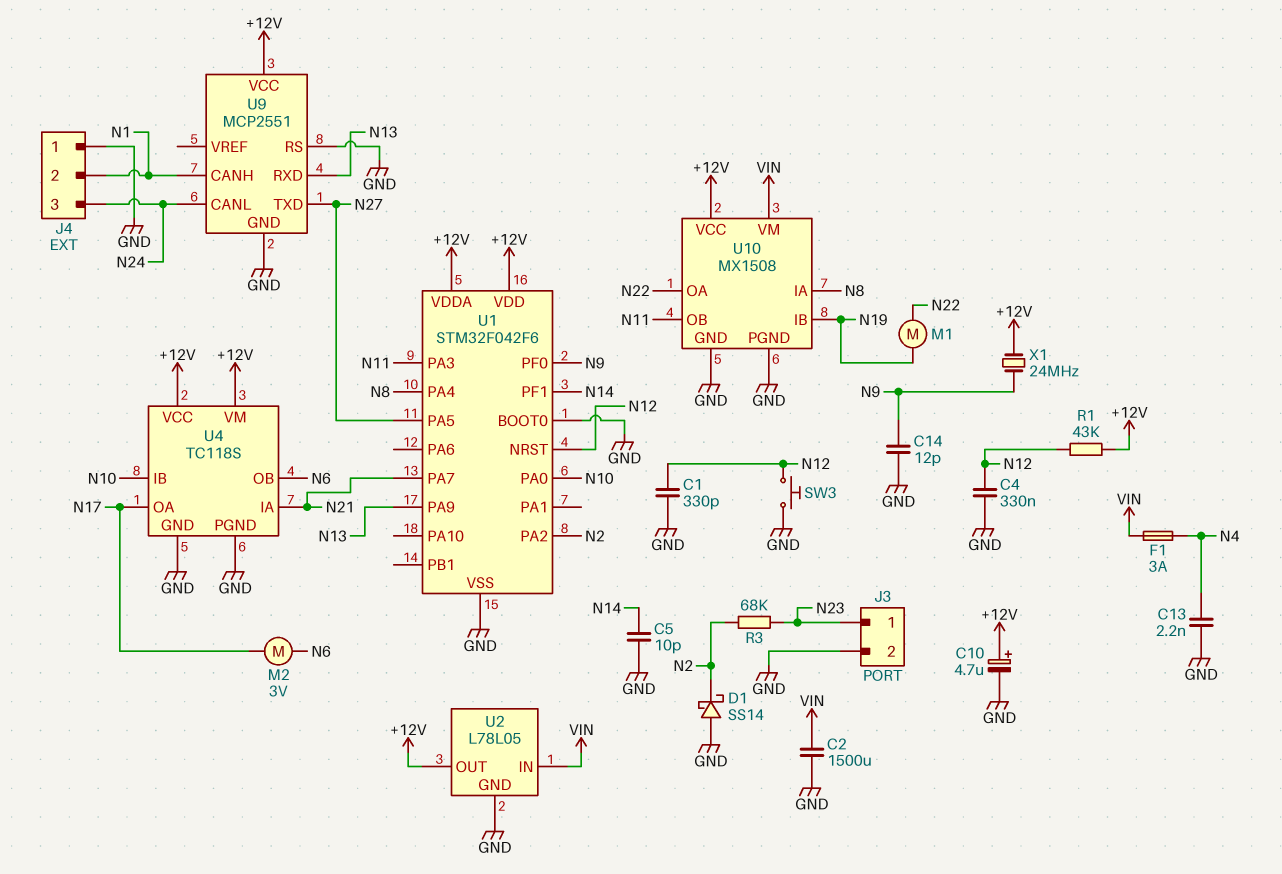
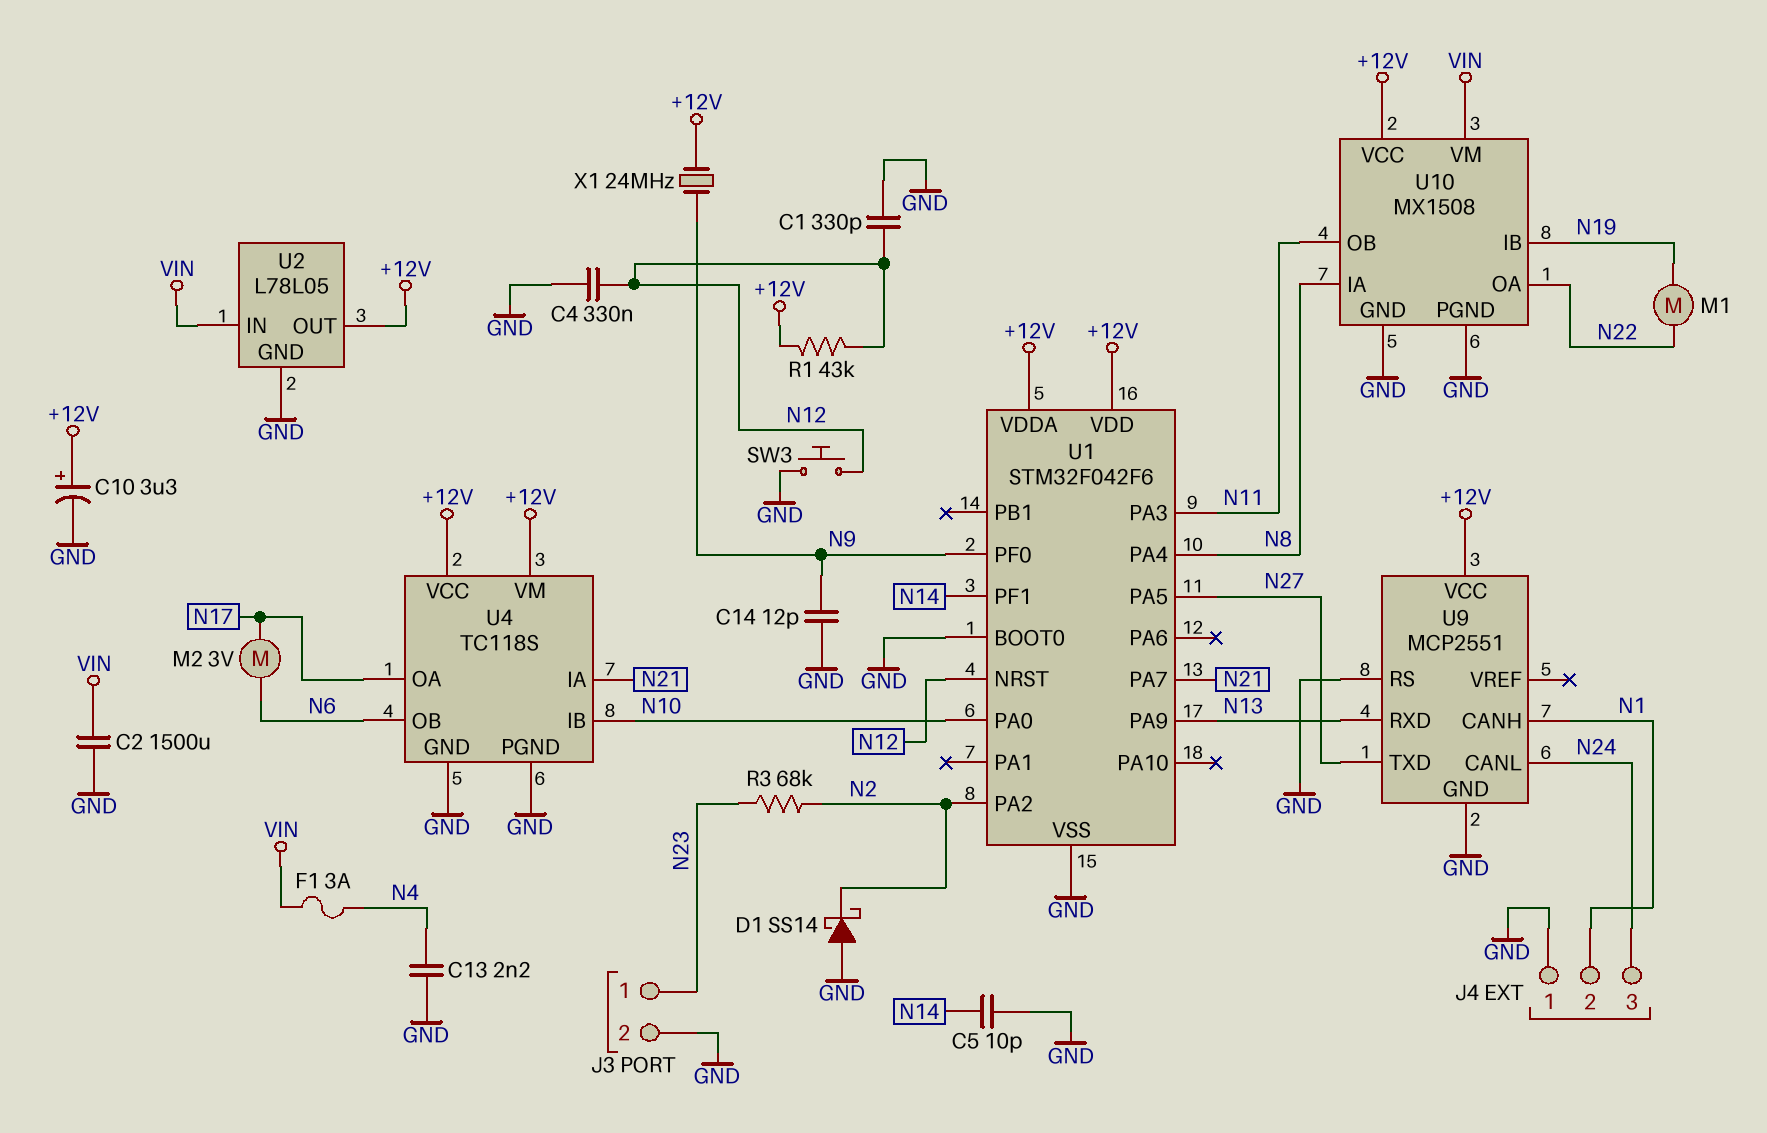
C10: 4.7uF (plus +12V, minus GND) -> 3.3uF (plus +12V, minus GND)

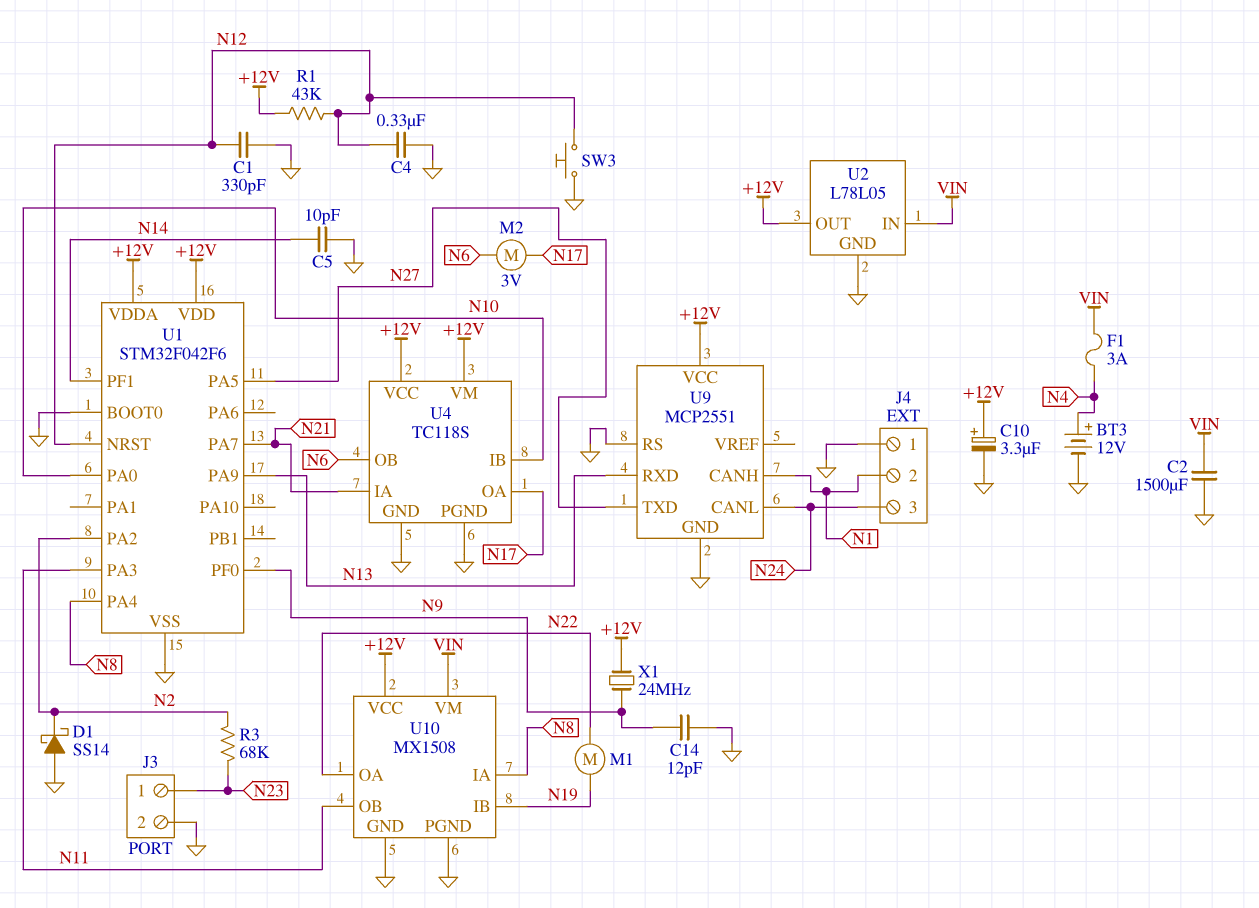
BT3: none -> 12V (plus N4, minus GND)
C13: 2.2nF (GND, N4) -> none

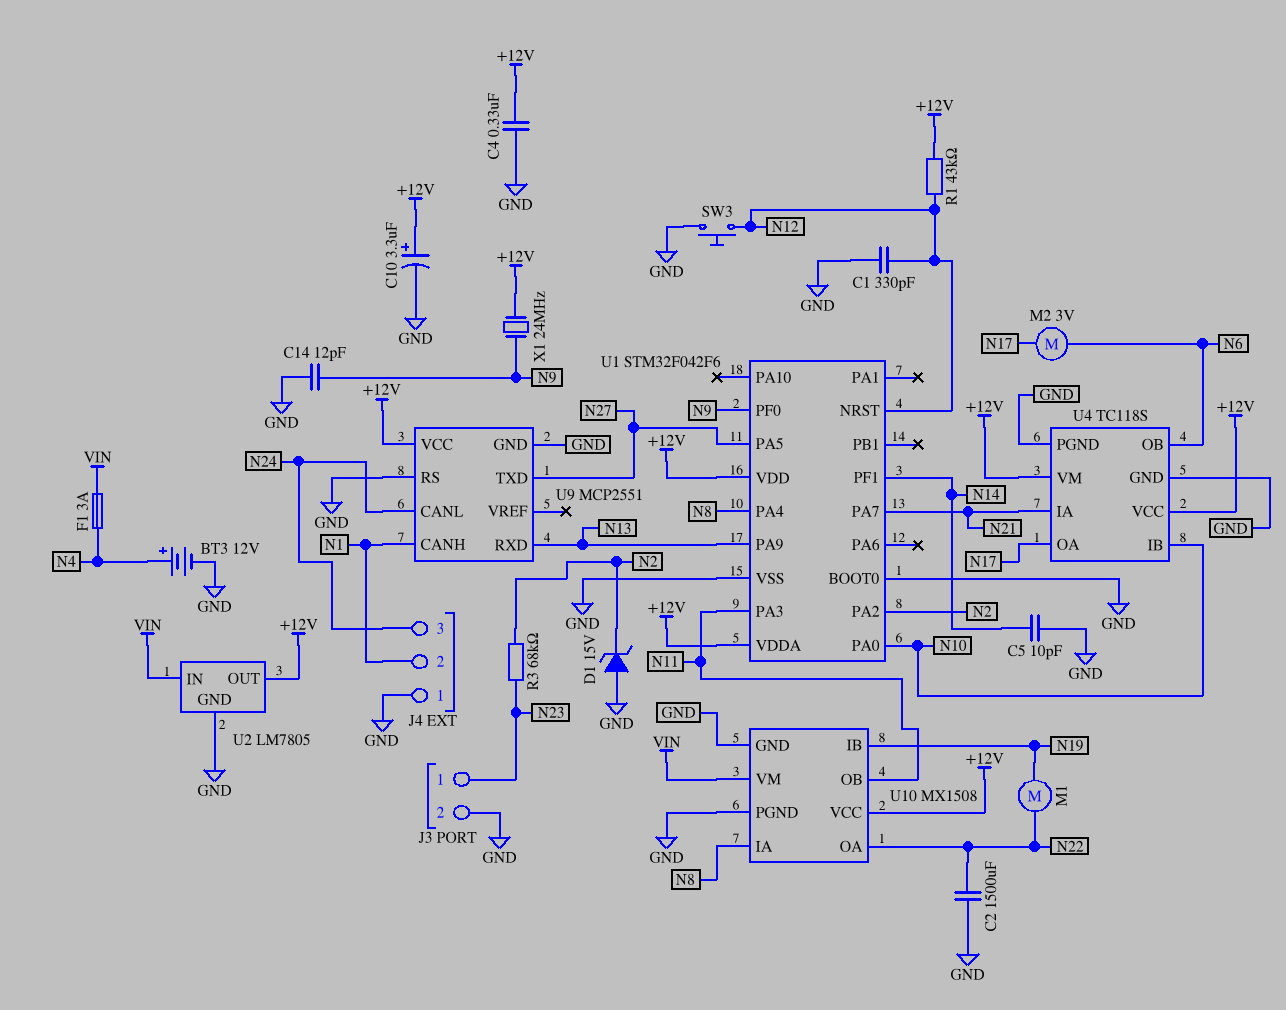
C2: 1500uF (GND, VIN) -> 1500uF (GND, N22)
C4: 330nF (GND, N12) -> 330nF (+12V, GND)
D1: schottky SS14 (A GND, K N2) -> zener 15V (A GND, K N2)
U2: L78L05 -> LM7805

